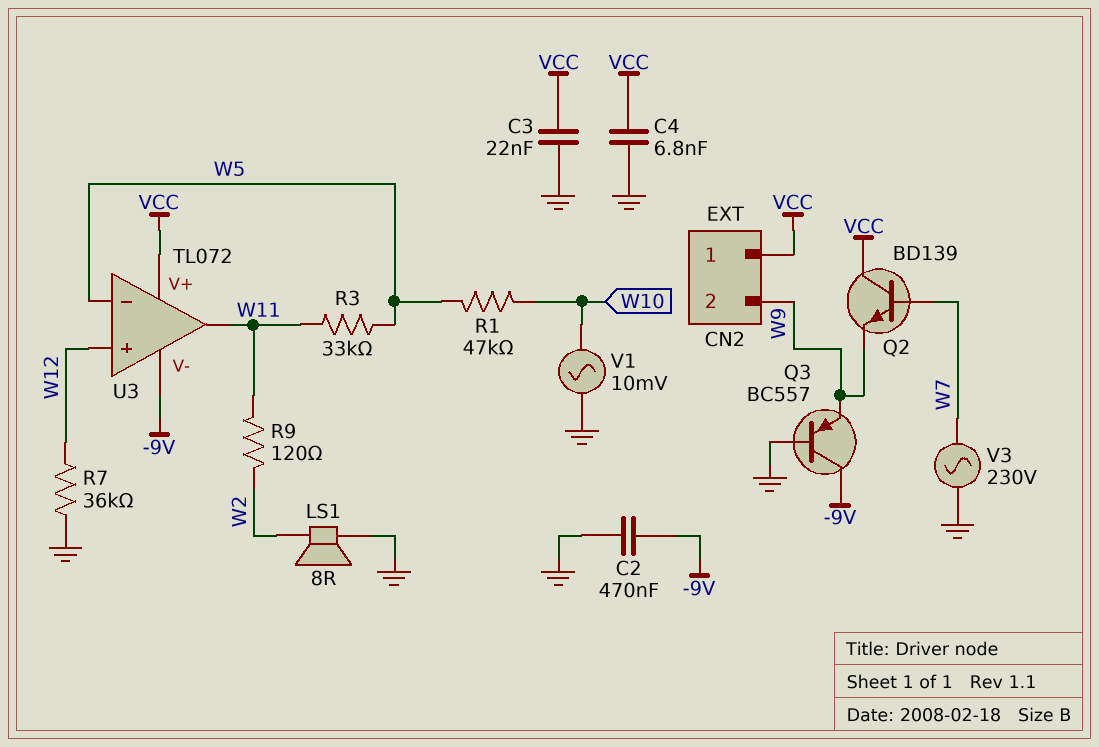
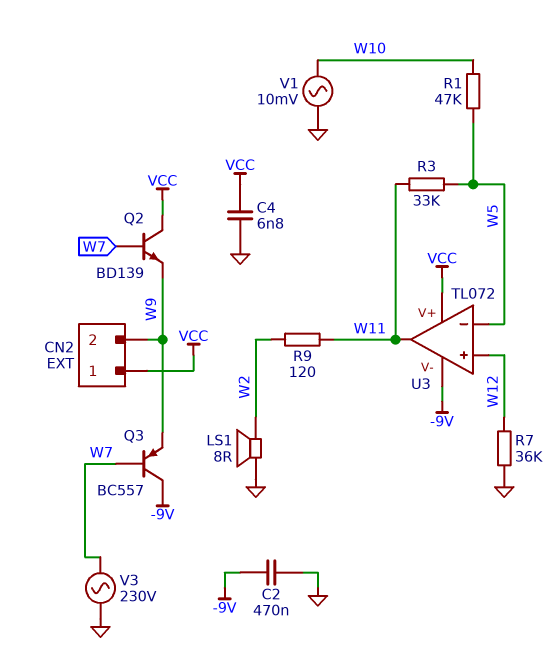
C3: 22nF (GND, VCC) -> none
Q3: PNP BC557 (B GND, C -9V, E W9) -> PNP BC557 (B W7, C -9V, E W9)

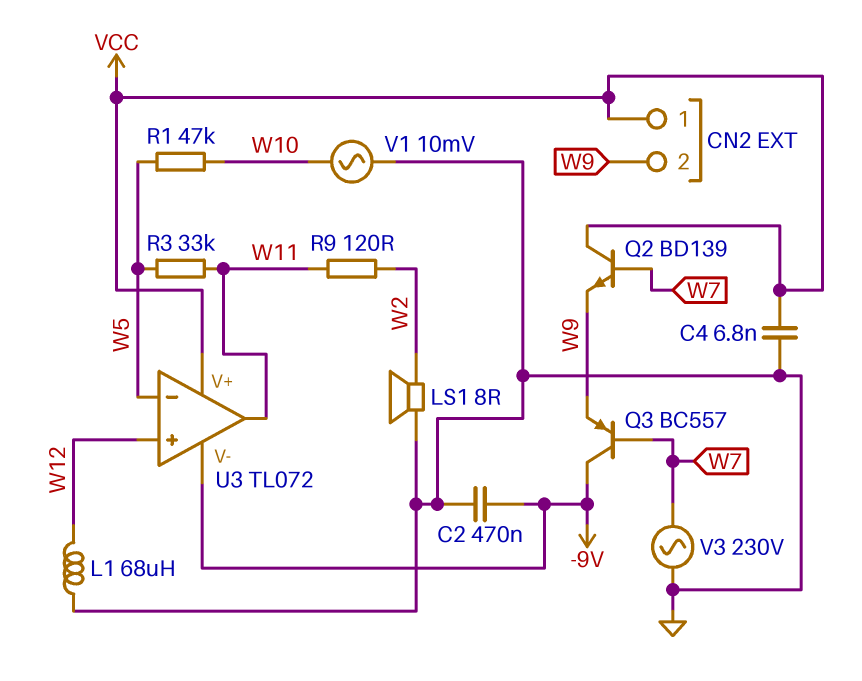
L1: none -> 68uH (GND, W12)
R7: 36k (GND, W12) -> none

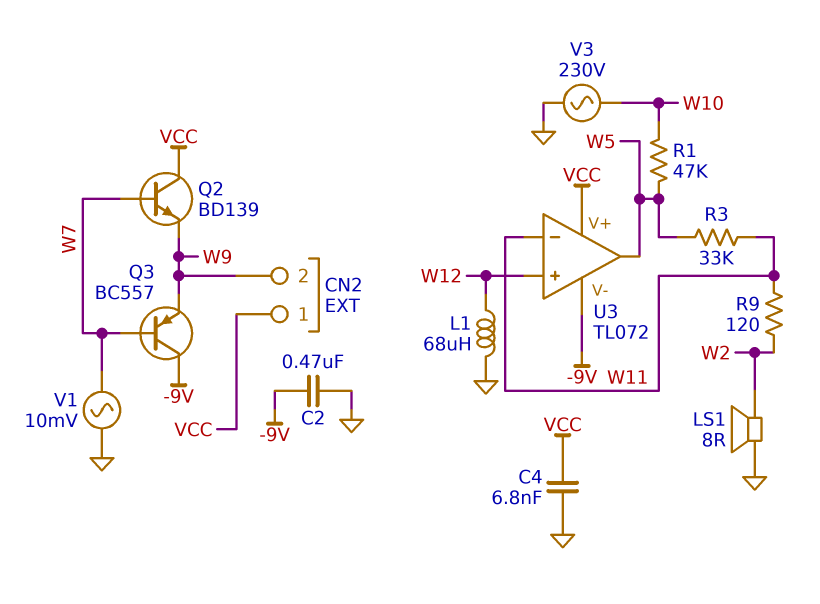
U3 pin in-: W5 -> W11
U3 pin out: W11 -> W5
V1: AC 10mV (GND, W10) -> AC 10mV (GND, W7)
V3: AC 230V (GND, W7) -> AC 230V (GND, W10)

